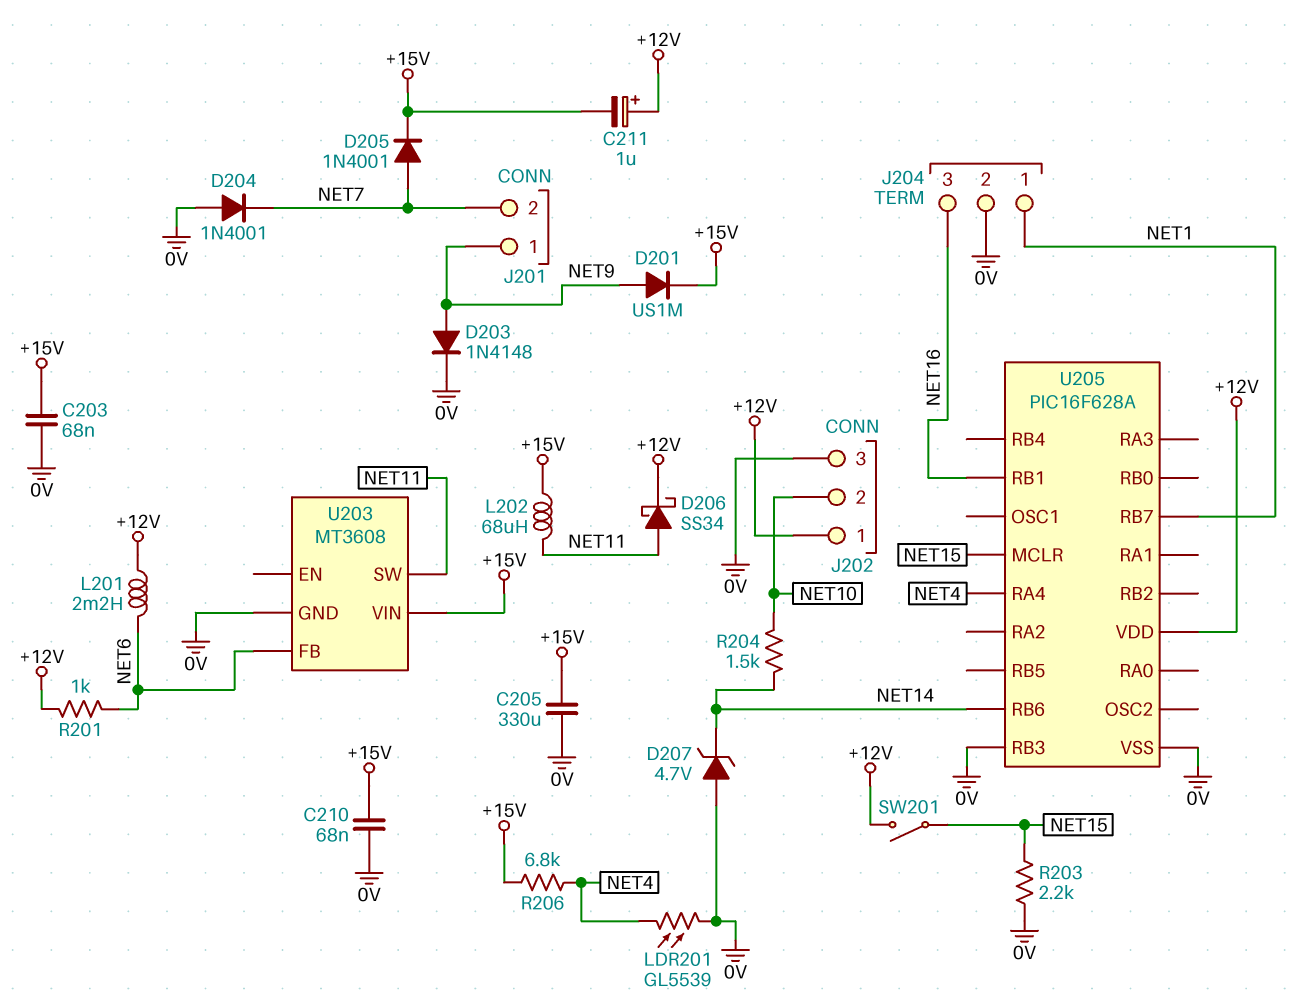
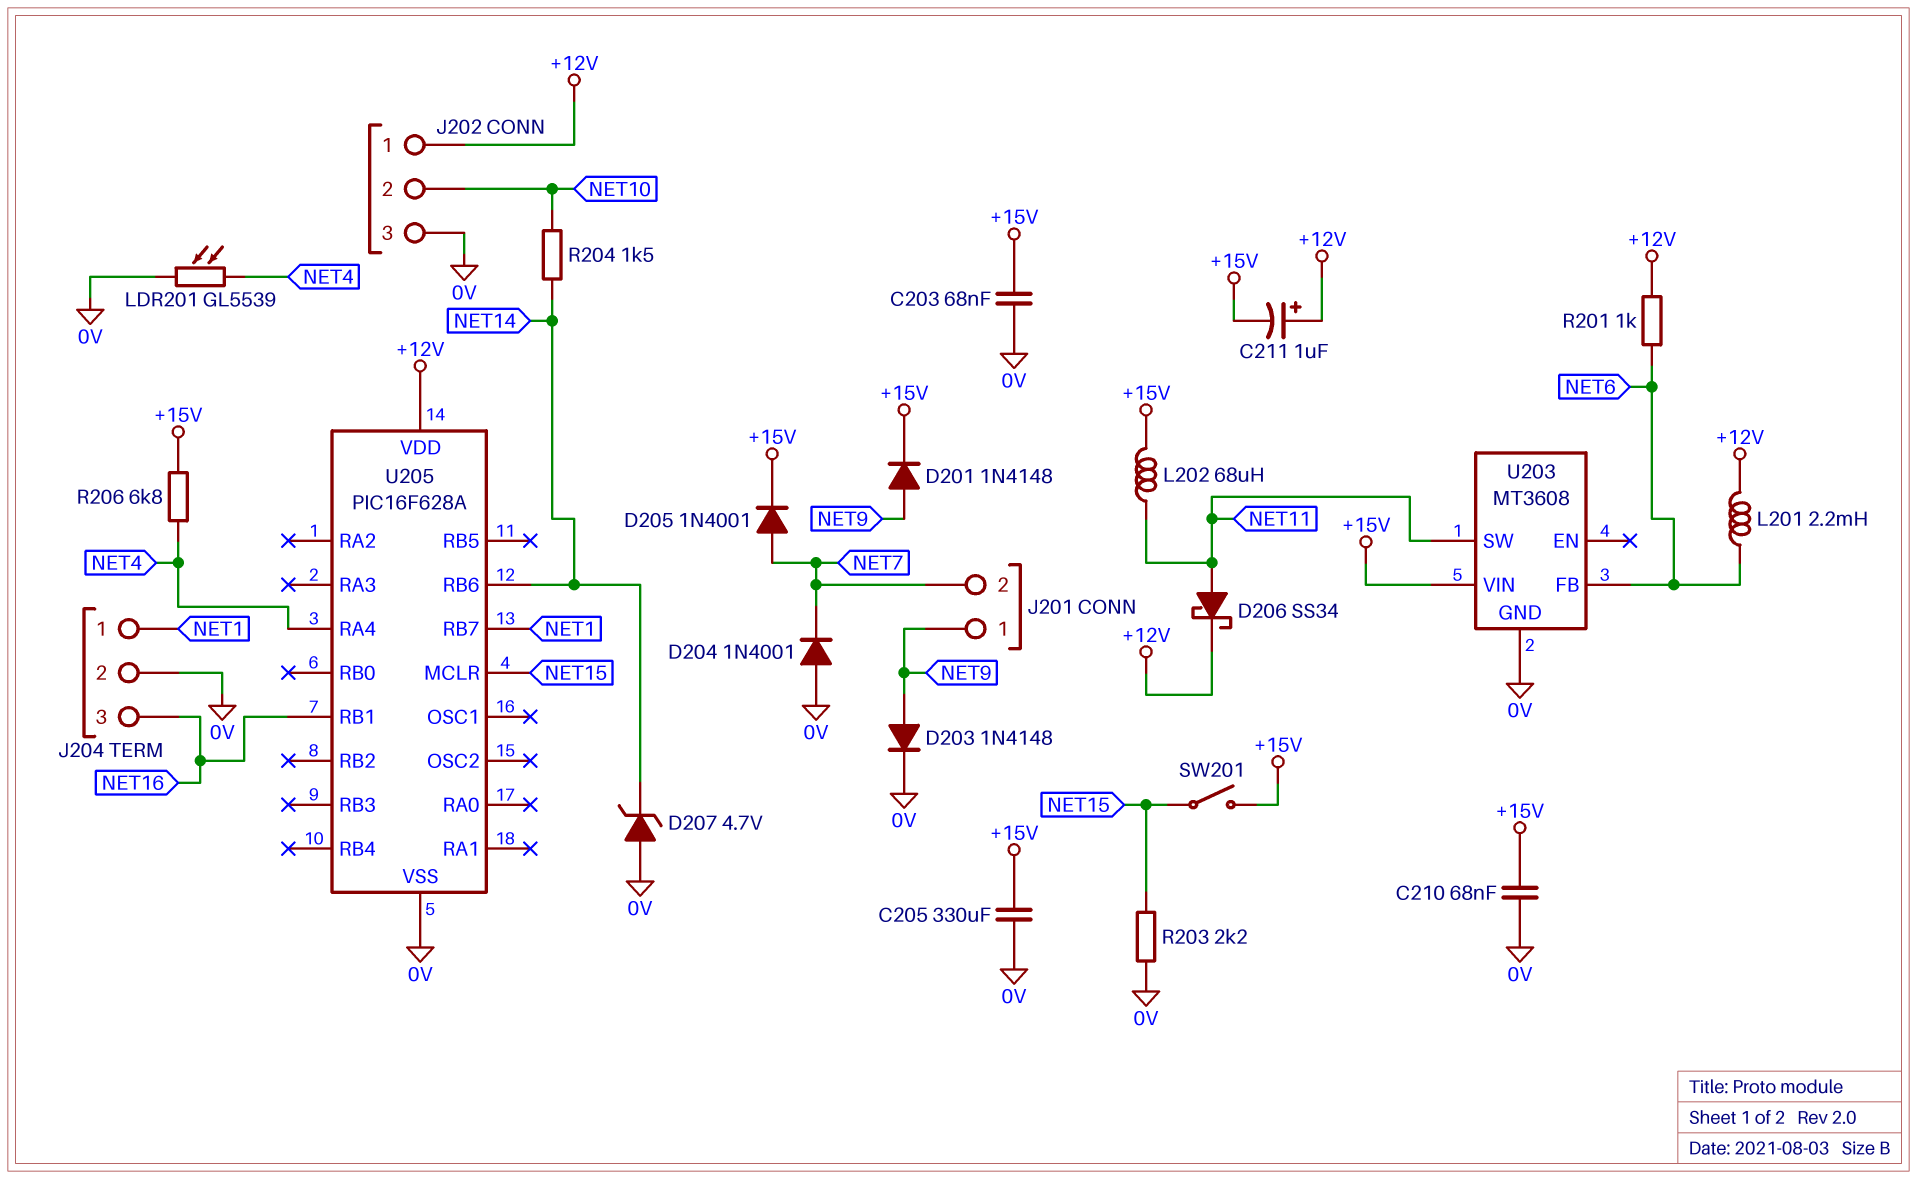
D201: diode US1M (A NET9, K +15V) -> diode 1N4148 (A NET9, K +15V)
SW201: switch (+12V, NET15) -> switch (+15V, NET15)
U205 pin RB3: 0V -> none

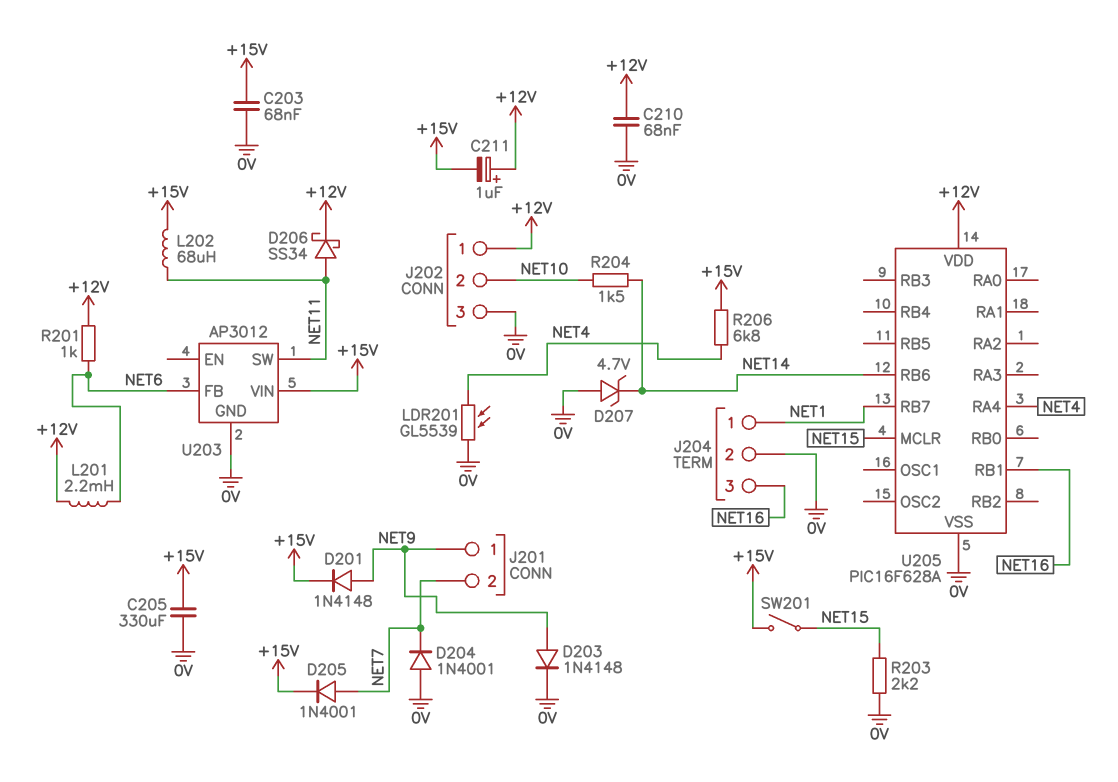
C210: 68nF (+15V, 0V) -> 68nF (+12V, 0V)
U203: MT3608 -> AP3012

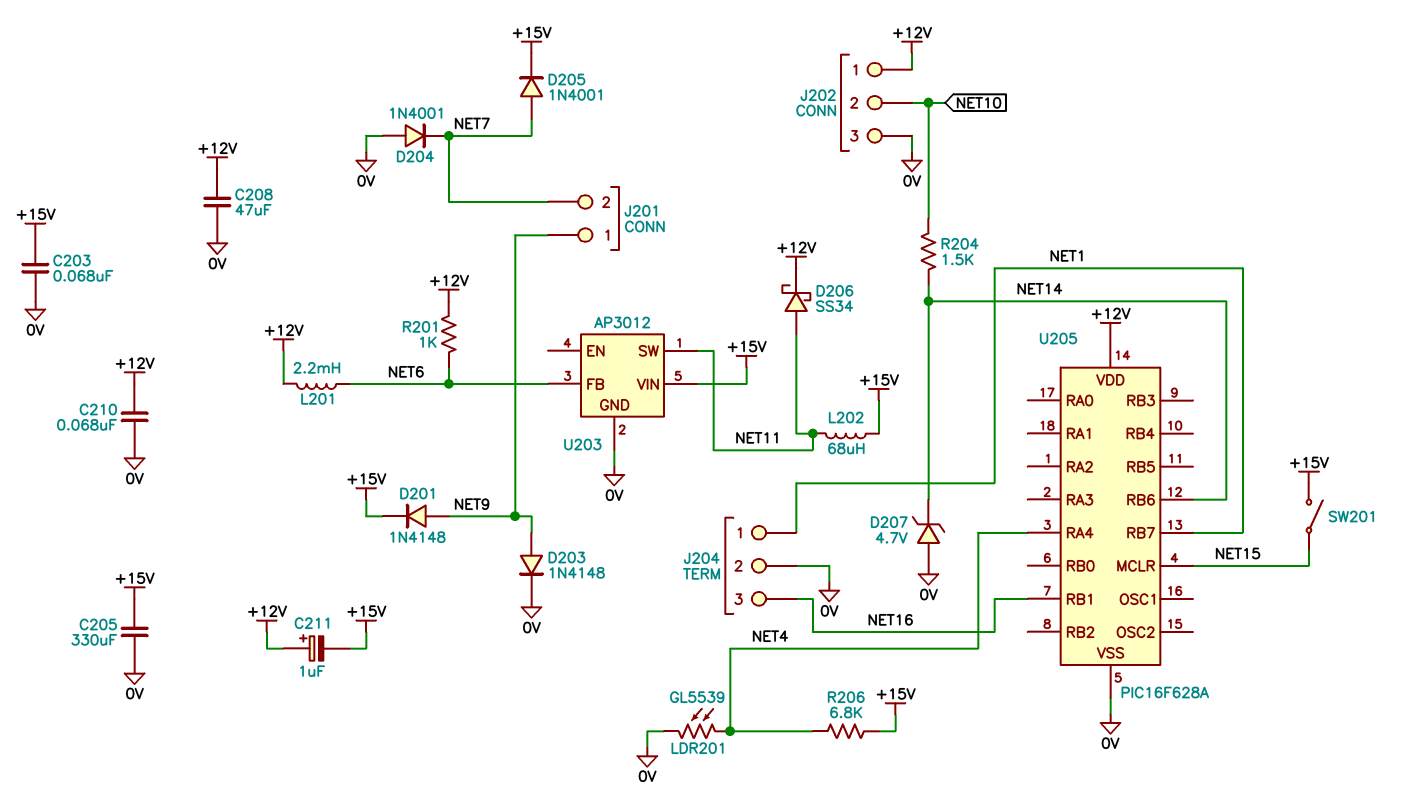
C208: none -> 47uF (+12V, 0V)
R203: 2.2k (0V, NET15) -> none

